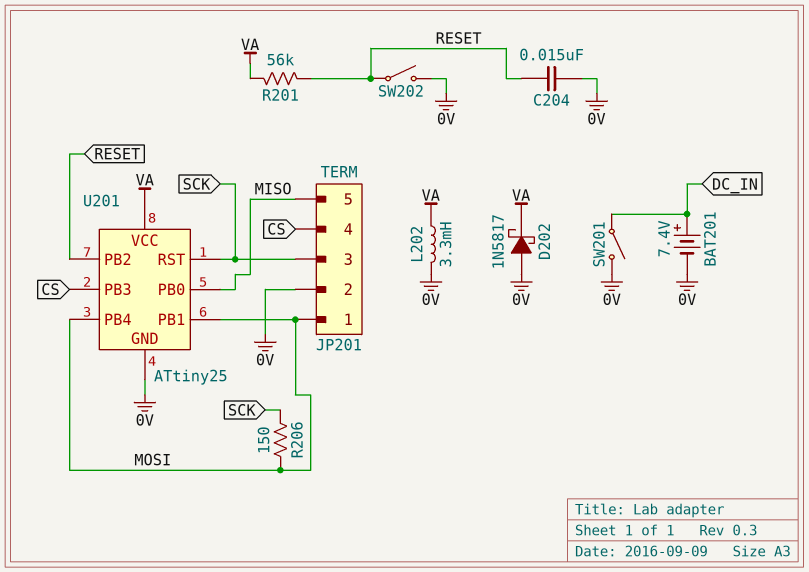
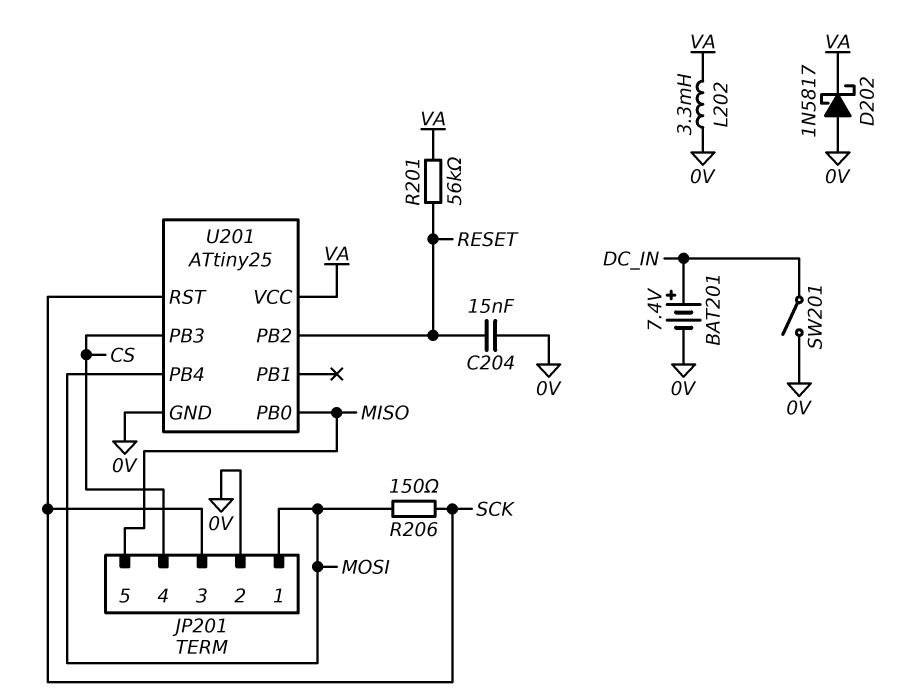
SW202: switch (0V, RESET) -> none
U201 pin PB1: MOSI -> none

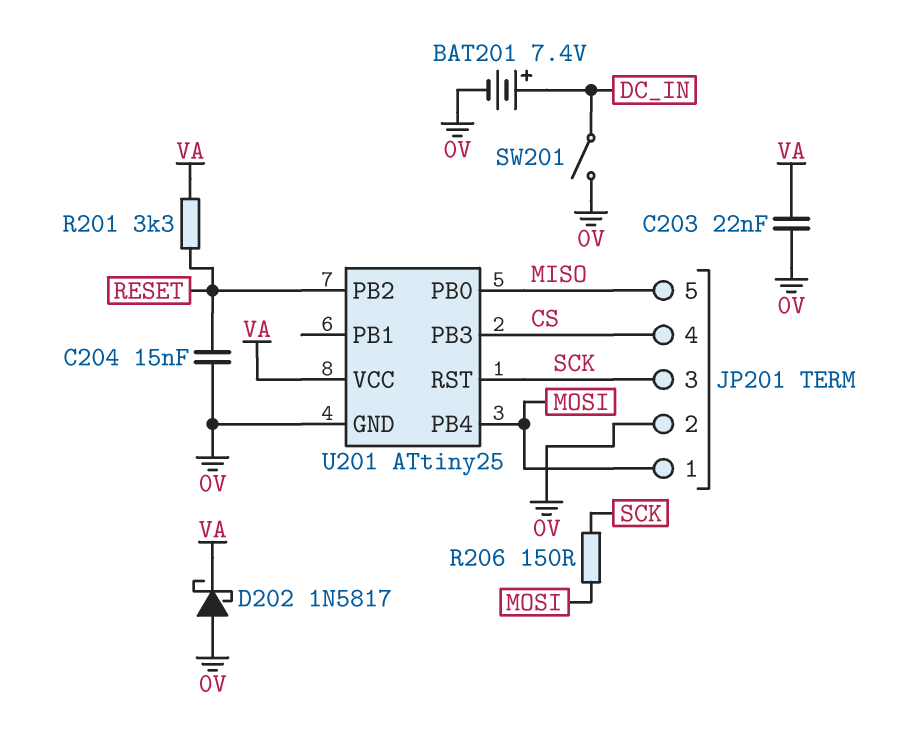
C203: none -> 22nF (0V, VA)
L202: 3.3mH (0V, VA) -> none
R201: 56k (RESET, VA) -> 3.3k (RESET, VA)

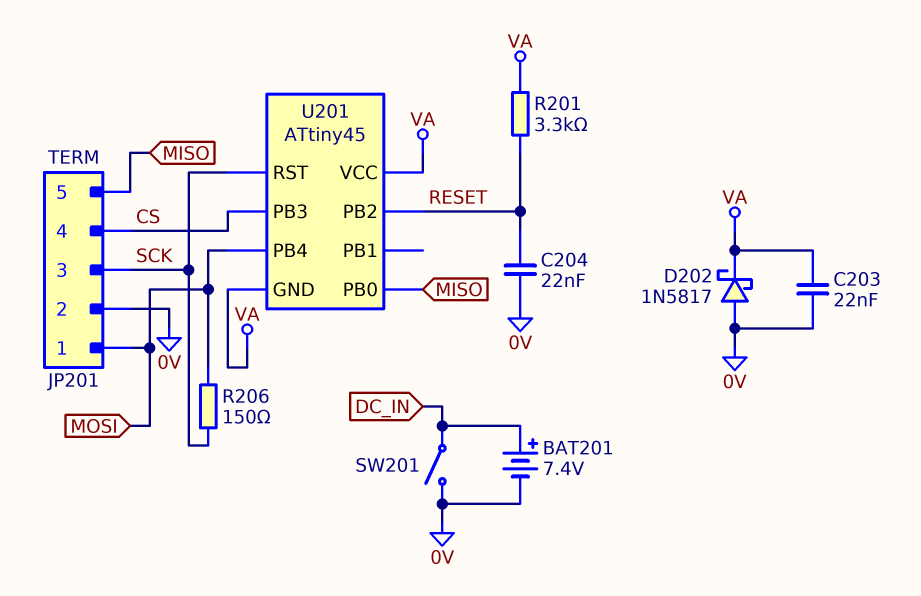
C204: 15nF (0V, RESET) -> 22nF (0V, RESET)
U201: ATtiny25 -> ATtiny45
U201 pin GND: 0V -> VA

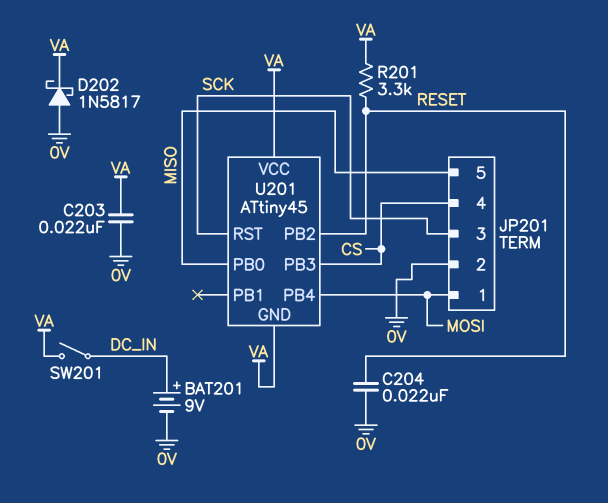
BAT201: 7.4V (plus DC_IN, minus 0V) -> 9V (plus DC_IN, minus 0V)
R206: 150 (MOSI, SCK) -> none
SW201: switch (0V, DC_IN) -> switch (DC_IN, VA)

